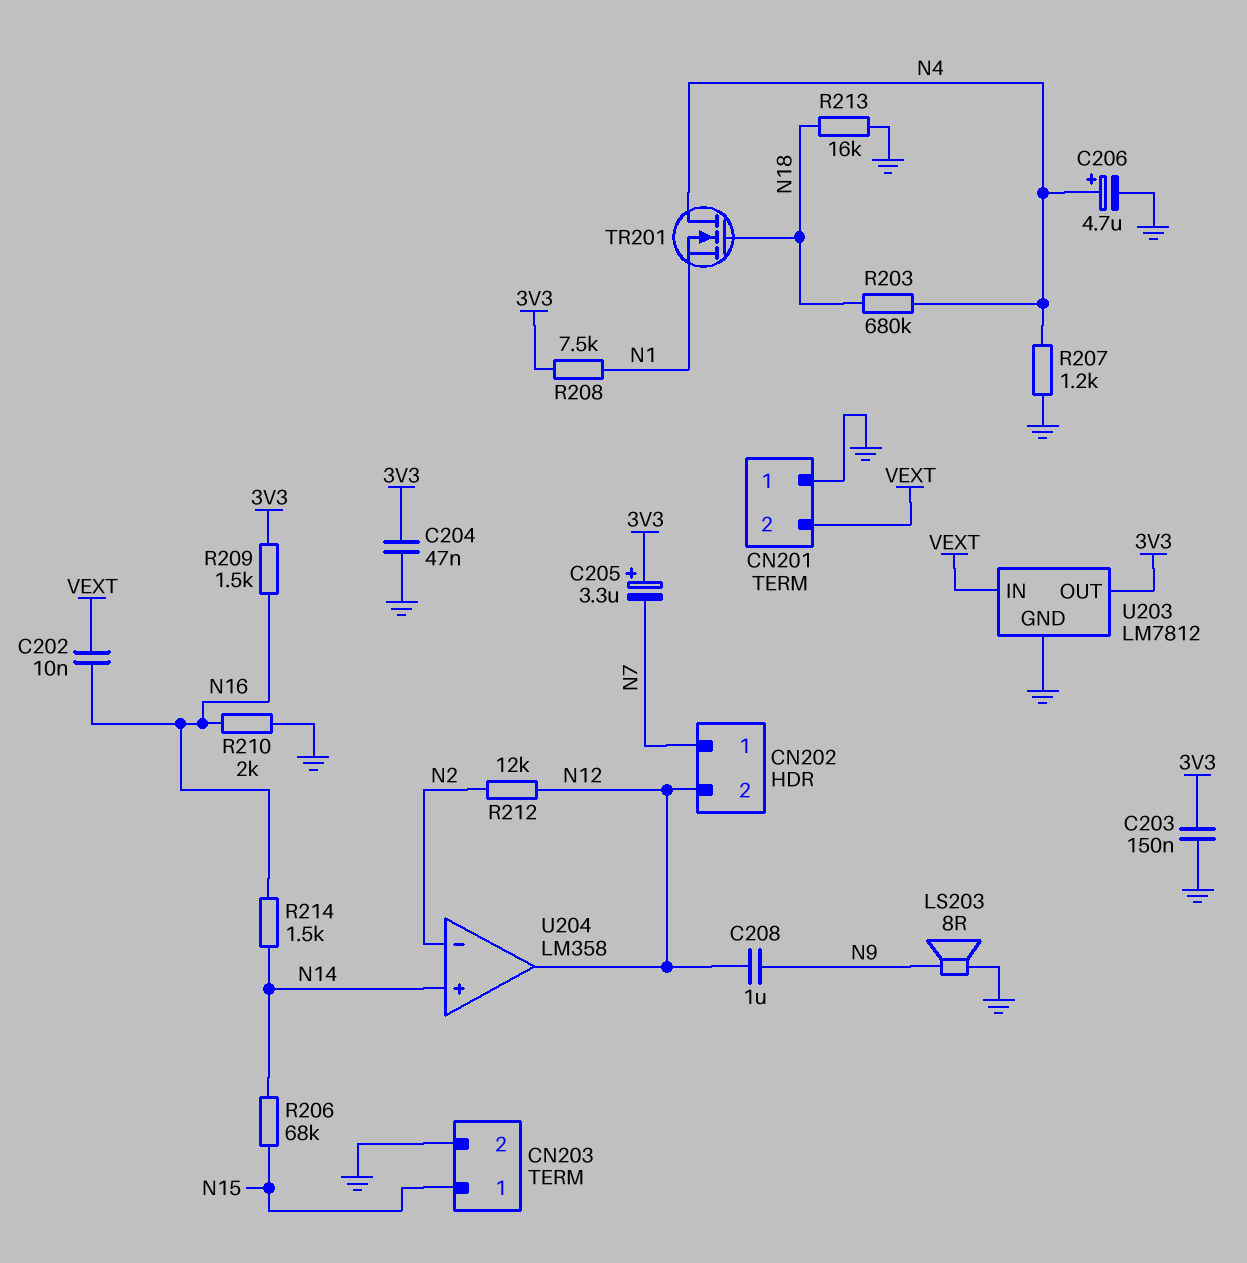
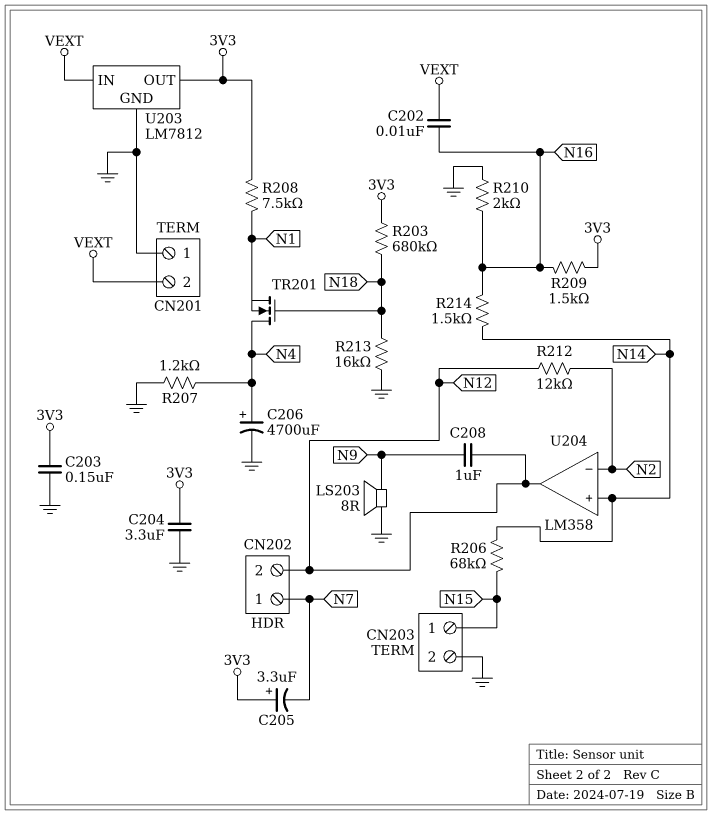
C204: 47nF (3V3, GND) -> 3.3uF (3V3, GND)
C206: 4.7uF (plus N4, minus GND) -> 4700uF (plus N4, minus GND)
R203: 680k (N4, N18) -> 680k (3V3, N18)

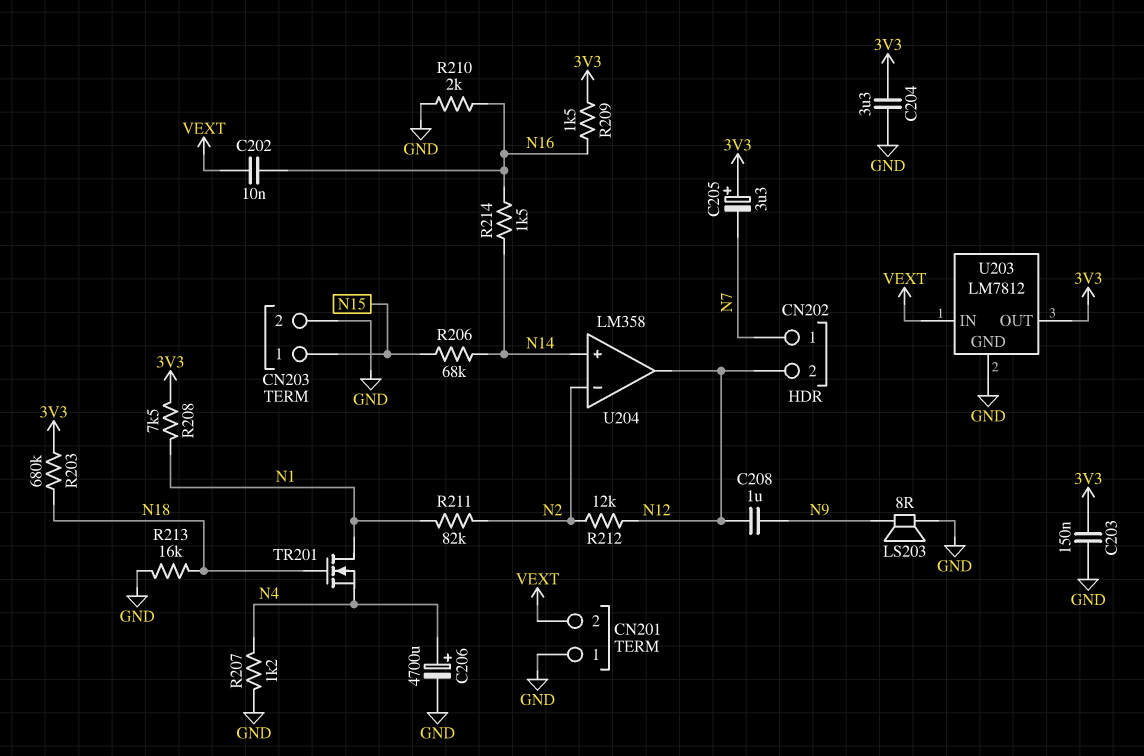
R211: none -> 82k (N1, N2)
TR201: NMOS (G N18, D N4, S N1) -> NMOS (G N18, D N1, S N4)

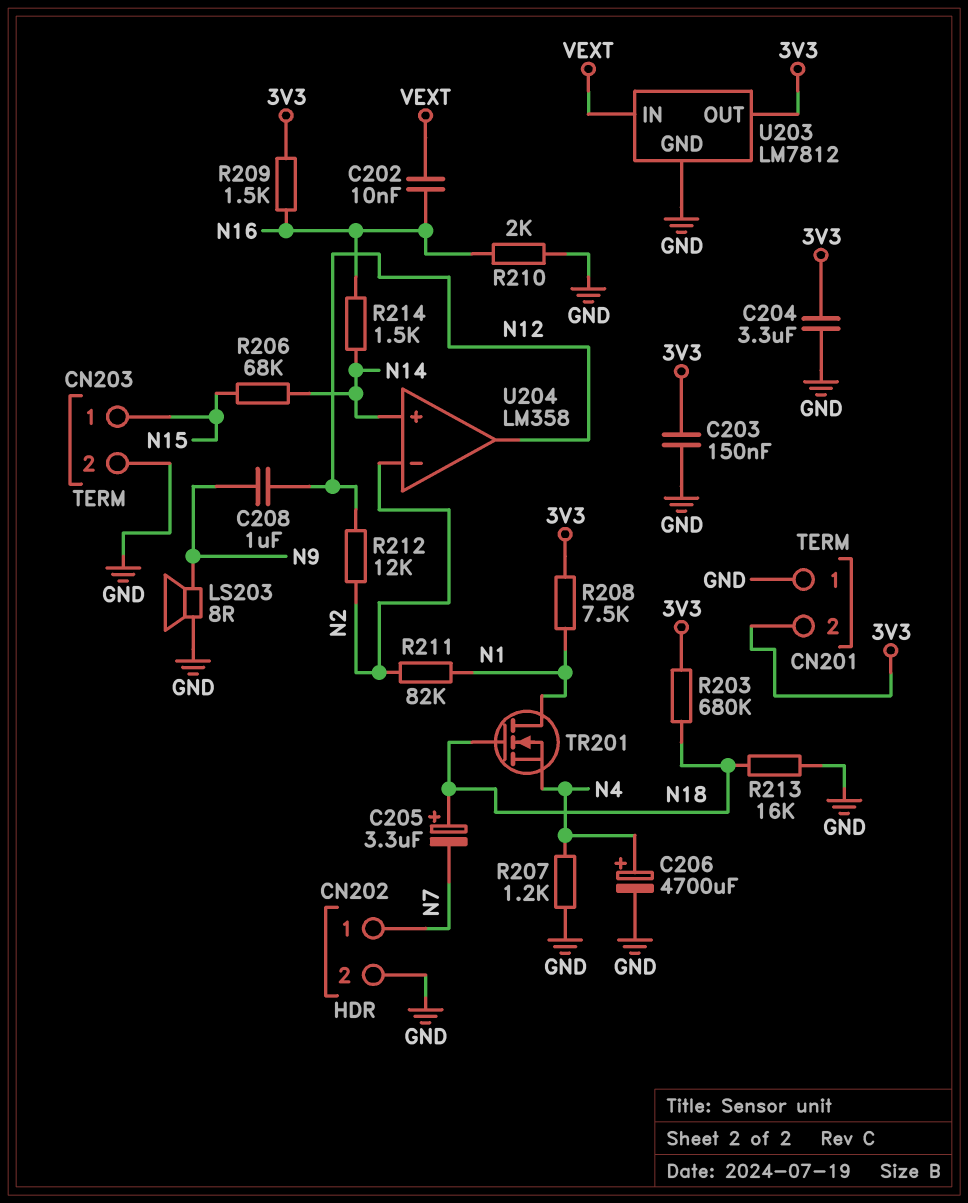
C205: 3.3uF (plus 3V3, minus N7) -> 3.3uF (plus N18, minus N7)
CN201 pin 2: VEXT -> 3V3
CN202 pin 2: N12 -> GND

